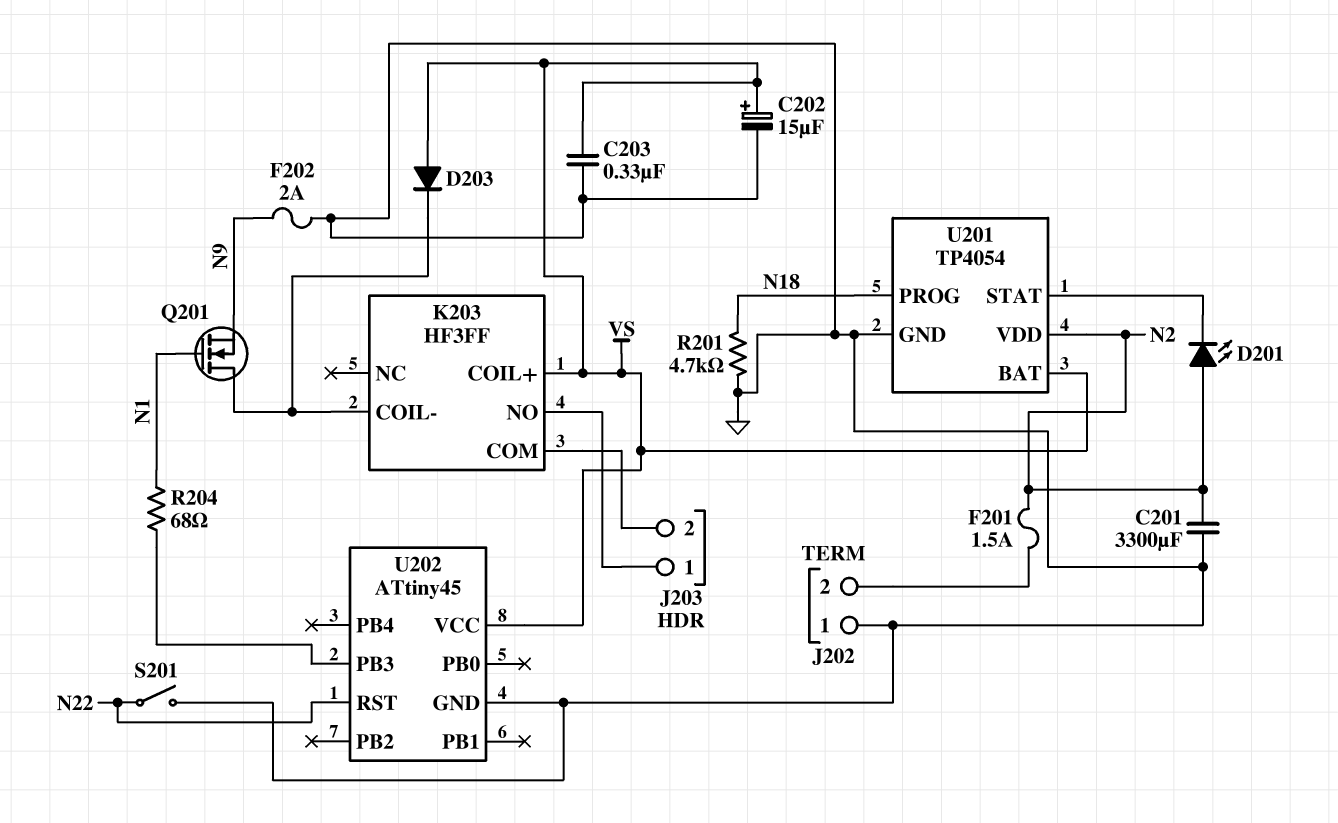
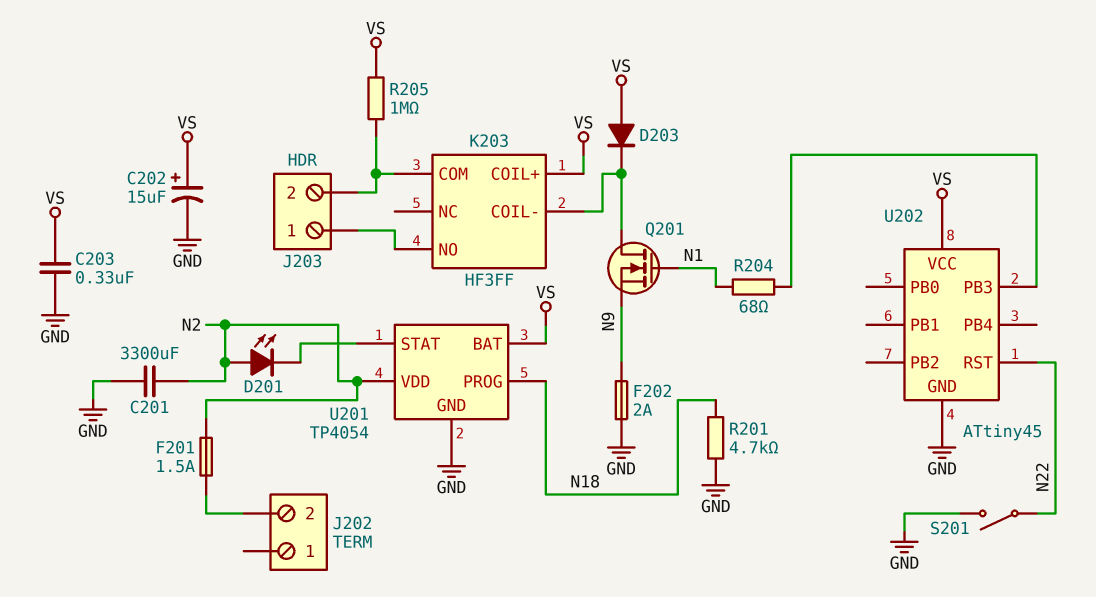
J202 pin 1: GND -> none
R205: none -> 1M (J203/2, VS)

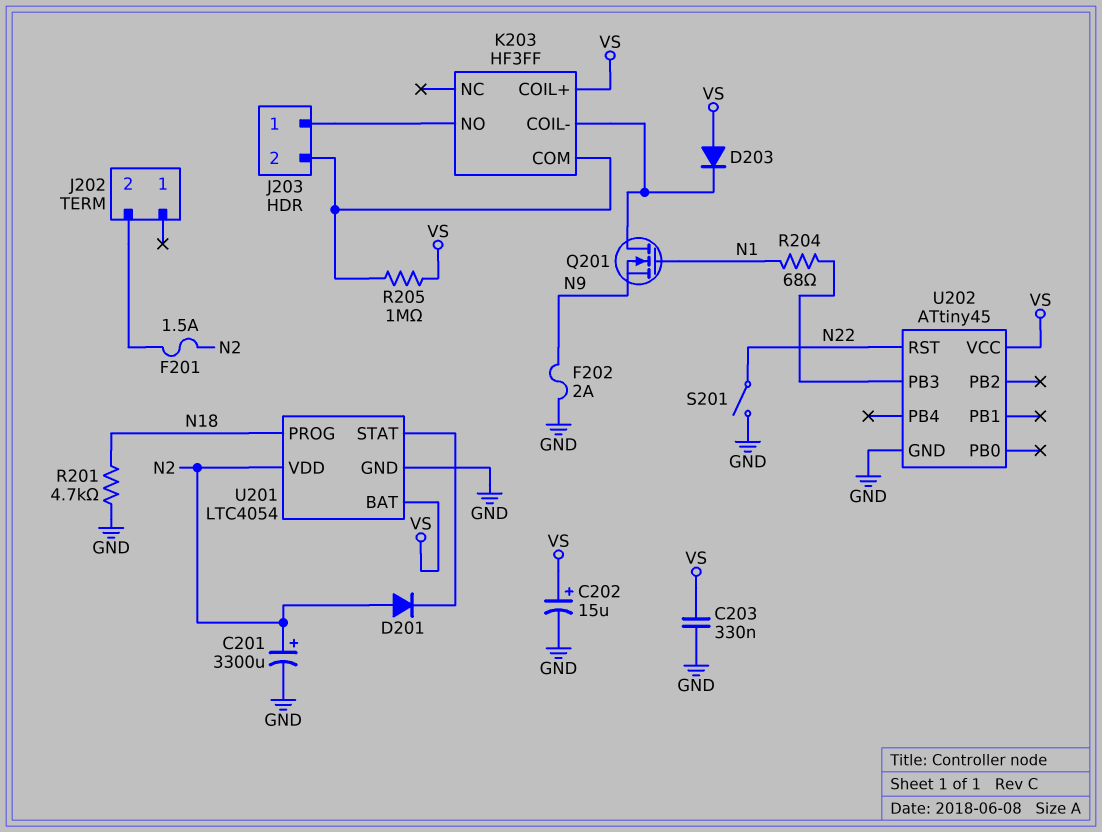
C201: 3300uF (GND, N2) -> 3300uF (plus N2, minus GND)
D201: LED (A N2, K U201/STAT) -> diode (A N2, K U201/STAT)
U201: TP4054 -> LTC4054

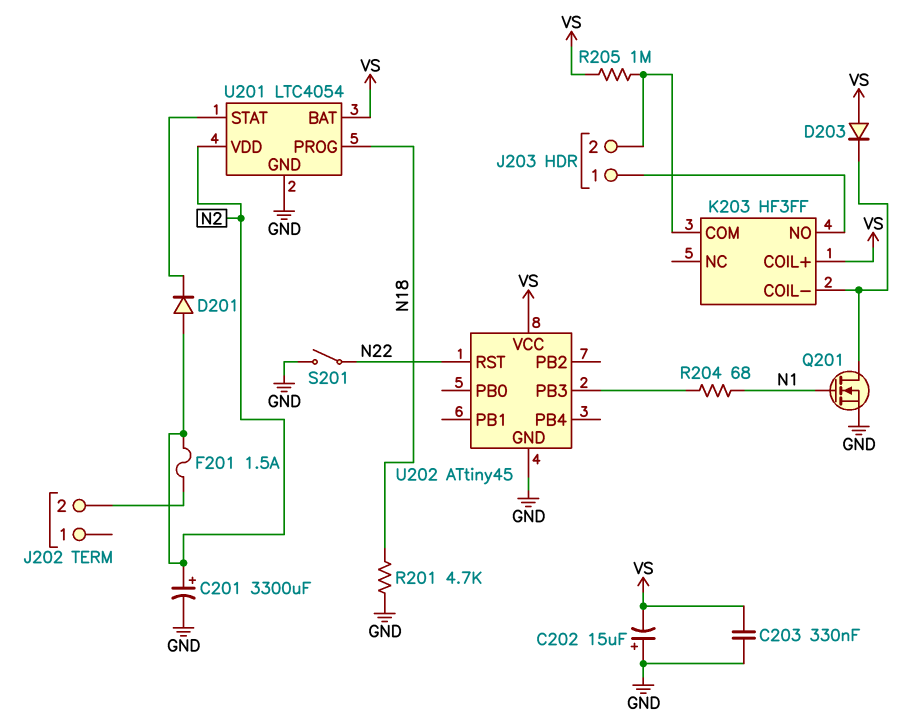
C202: 15uF (plus VS, minus GND) -> 15uF (plus GND, minus VS)
F202: 2A (GND, N9) -> none
Q201: NMOS (G N1, D K203/COIL-, S N9) -> NMOS (G N1, D K203/COIL-, S GND)

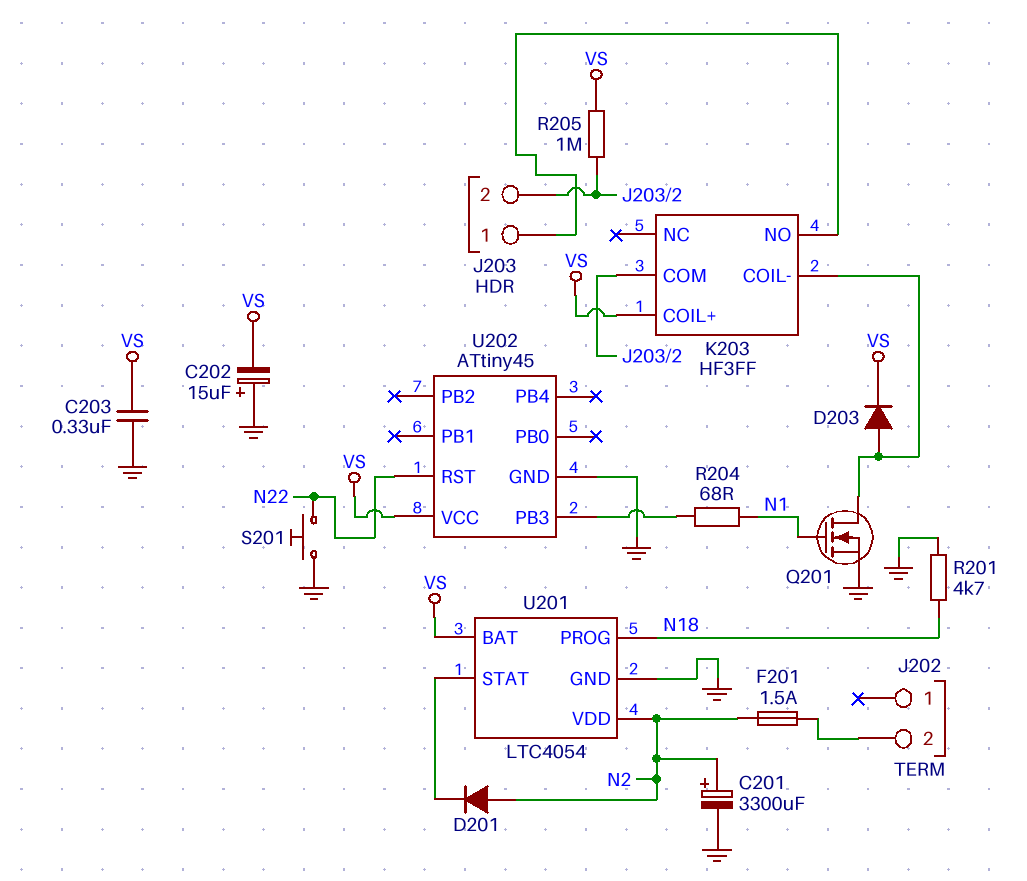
D203: diode (A VS, K K203/COIL-) -> diode (A K203/COIL-, K VS)
S201: switch (GND, N22) -> button (GND, N22)

